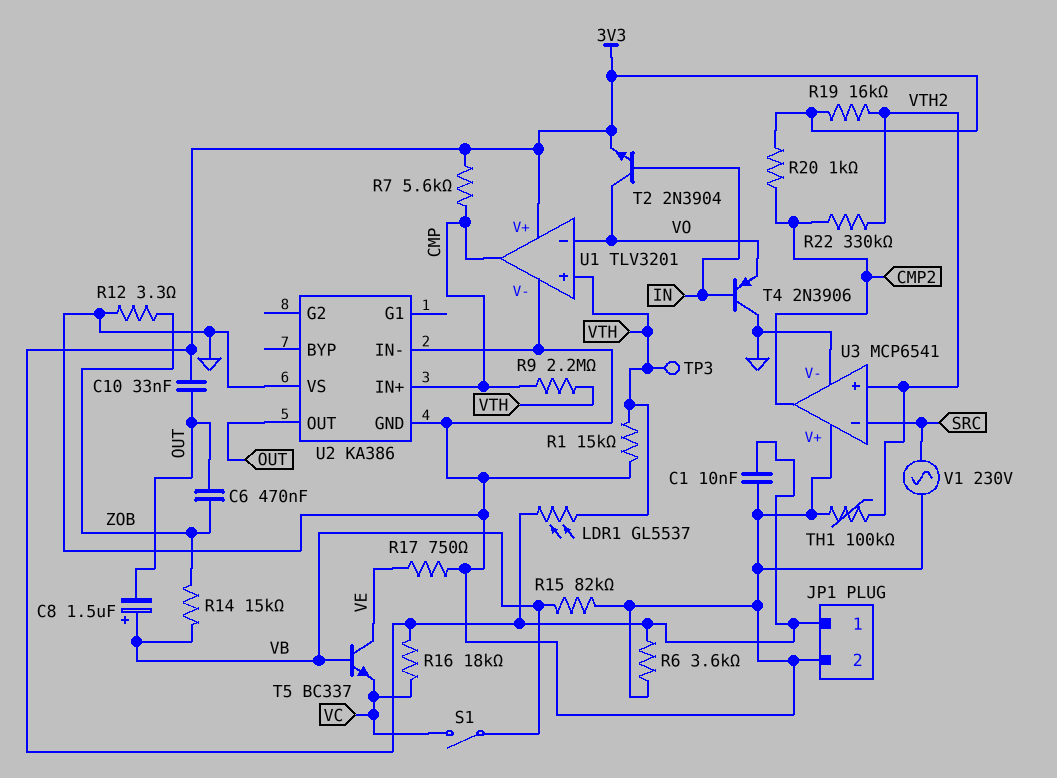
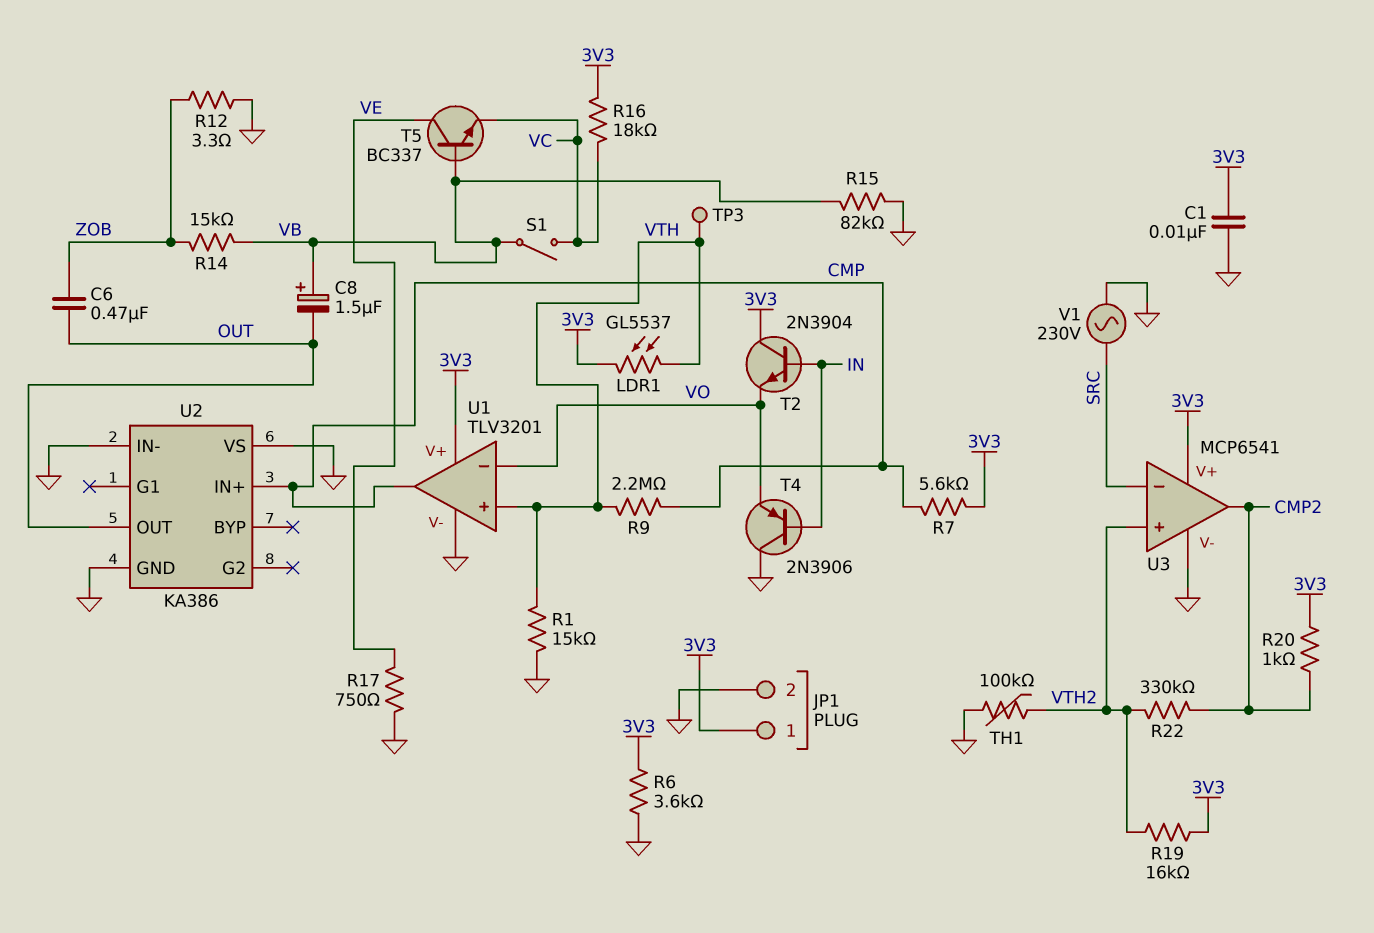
C10: 33nF (3V3, OUT) -> none
T2: NPN 2N3904 (B IN, C VO, E 3V3) -> NPN 2N3904 (B IN, C 3V3, E VO)
U3 pin V+: GND -> 3V3

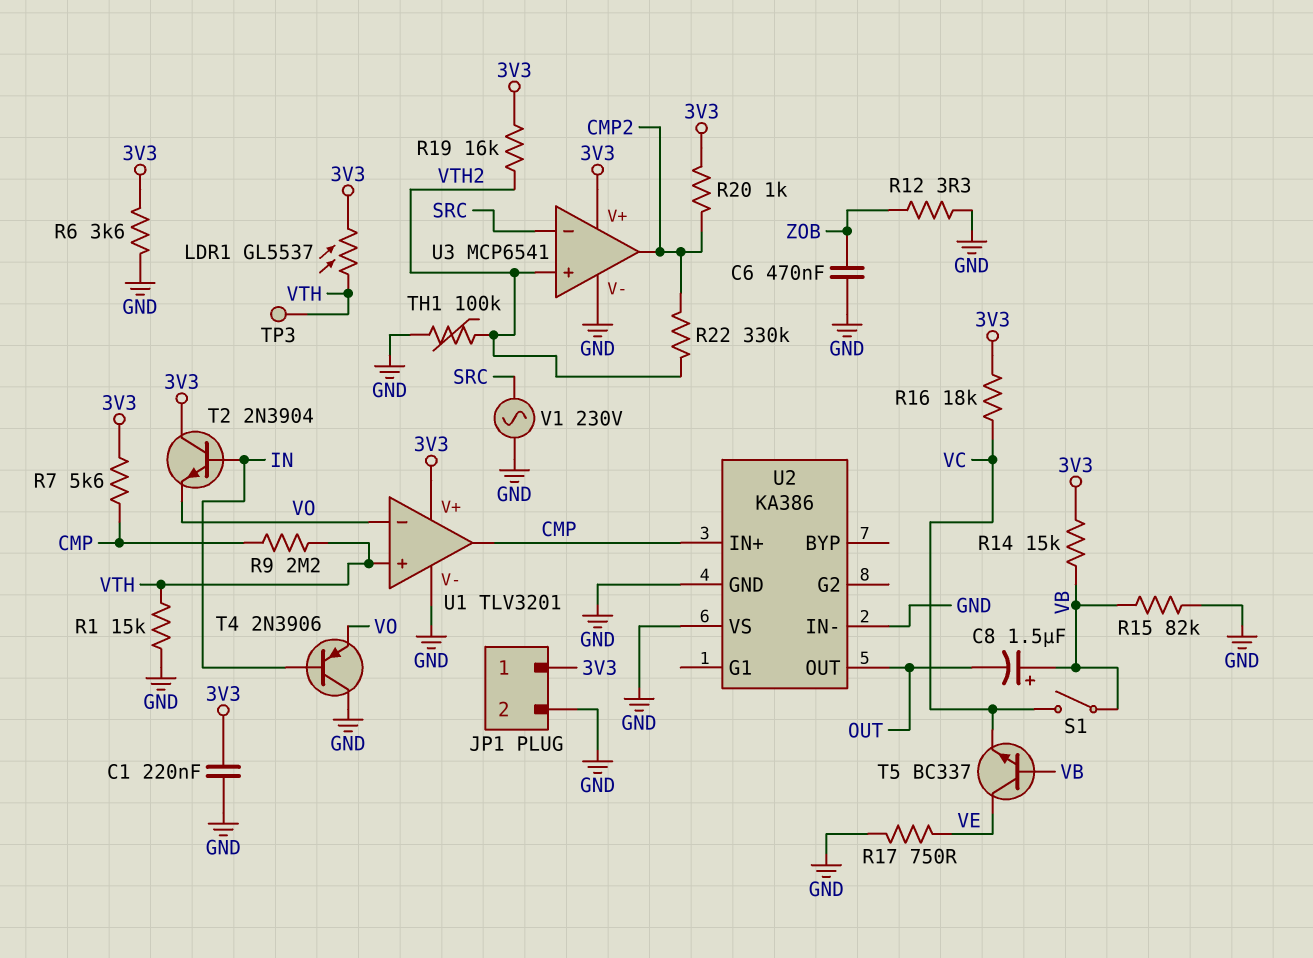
C1: 10nF (3V3, GND) -> 220nF (3V3, GND)
C6: 470nF (OUT, ZOB) -> 470nF (GND, ZOB)
R14: 15k (VB, ZOB) -> 15k (3V3, VB)

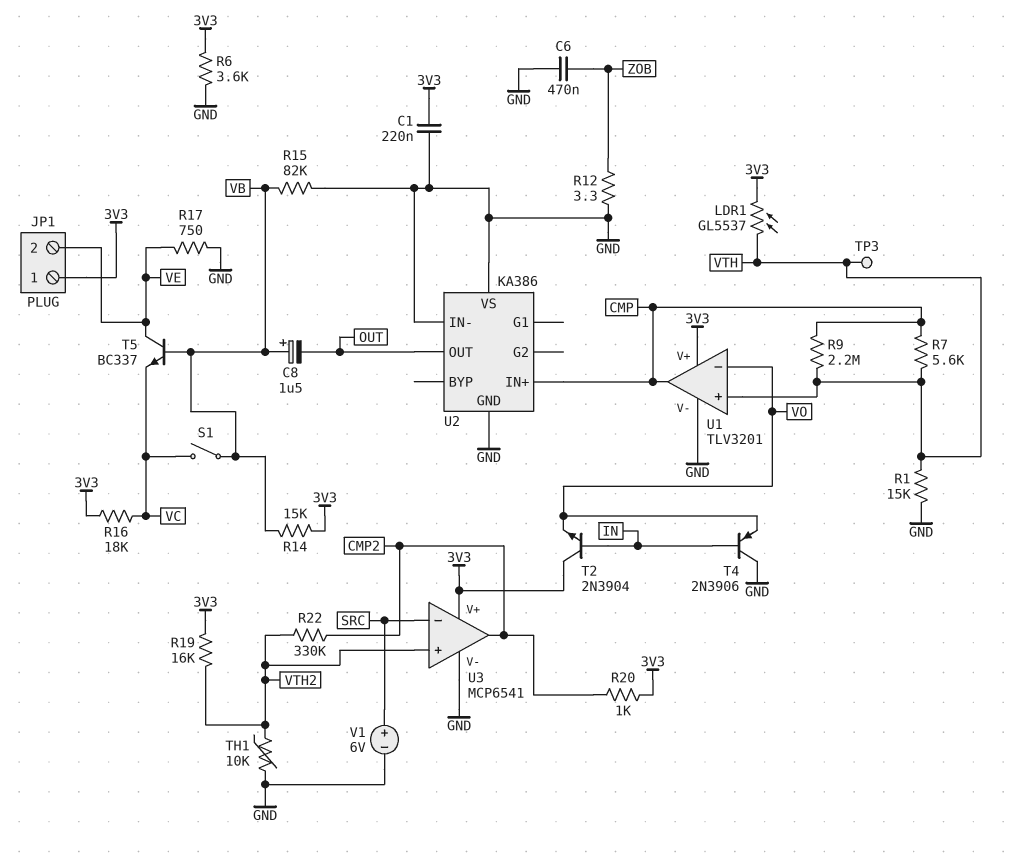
JP1 pin 2: GND -> VE
R7: 5.6k (3V3, CMP) -> 5.6k (CMP, VTH)
TH1: 100k (GND, VTH2) -> 10k (GND, VTH2)
V1: AC 230V (GND, SRC) -> 6V (plus SRC, minus GND)

